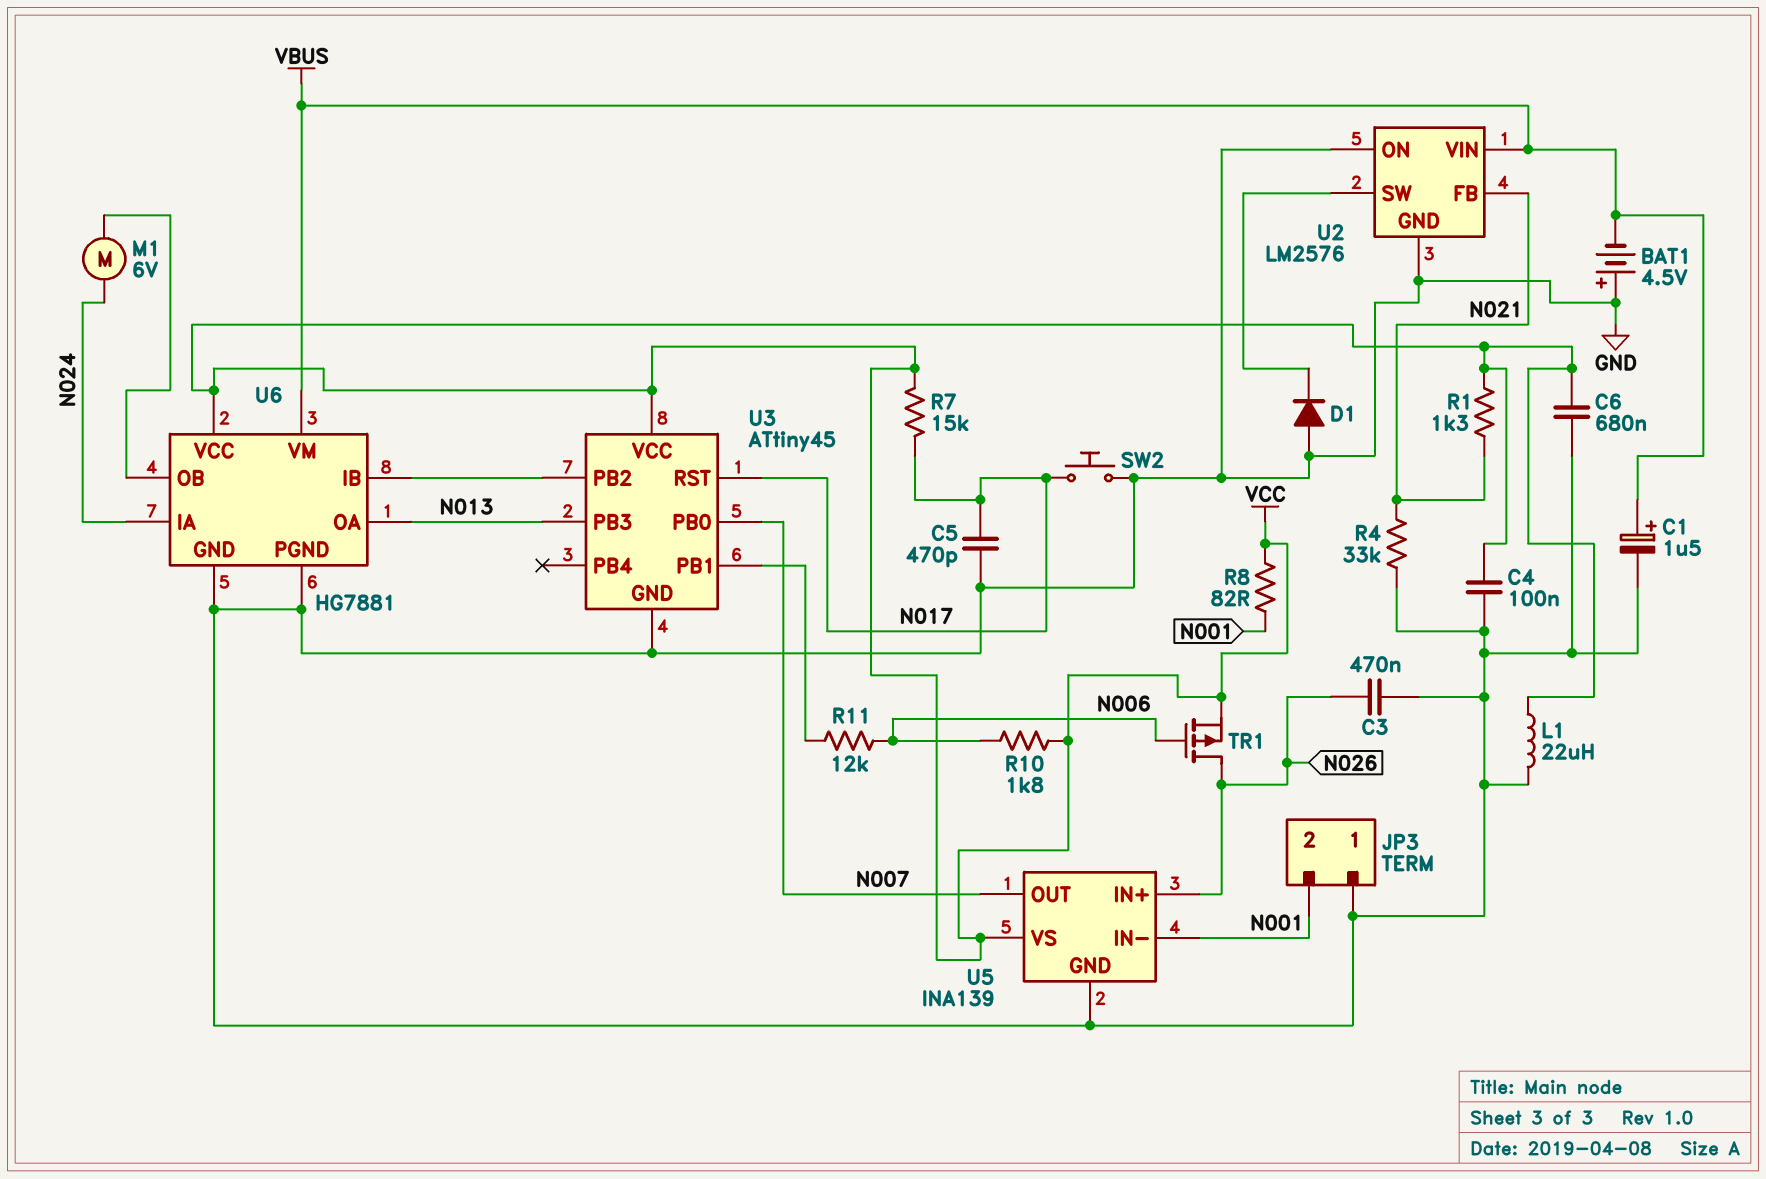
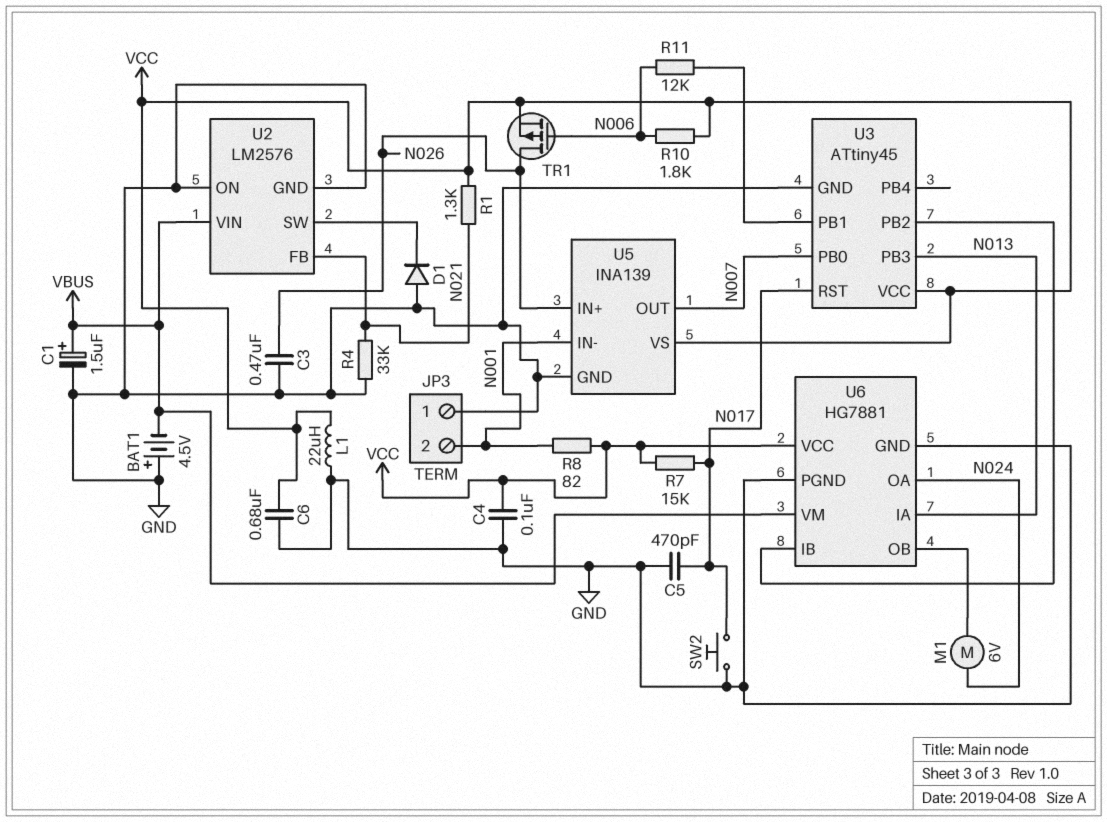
U6 pin IA: N024 -> N013
U6 pin OA: N013 -> N024

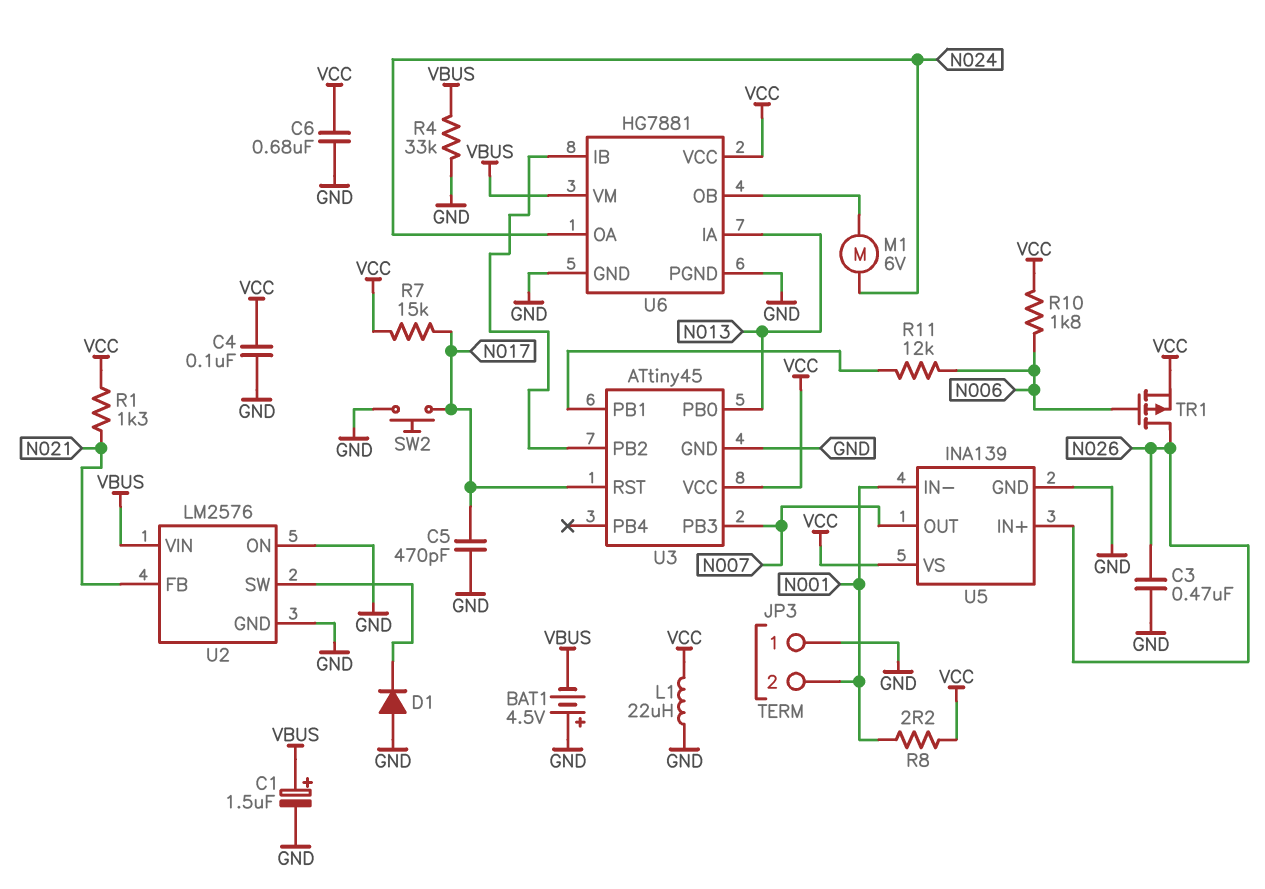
R4: 33k (GND, N021) -> 33k (GND, VBUS)
R8: 82 (N001, VCC) -> 2.2 (N001, VCC)
U3 pin PB0: N007 -> N013
U3 pin PB3: N013 -> N007

